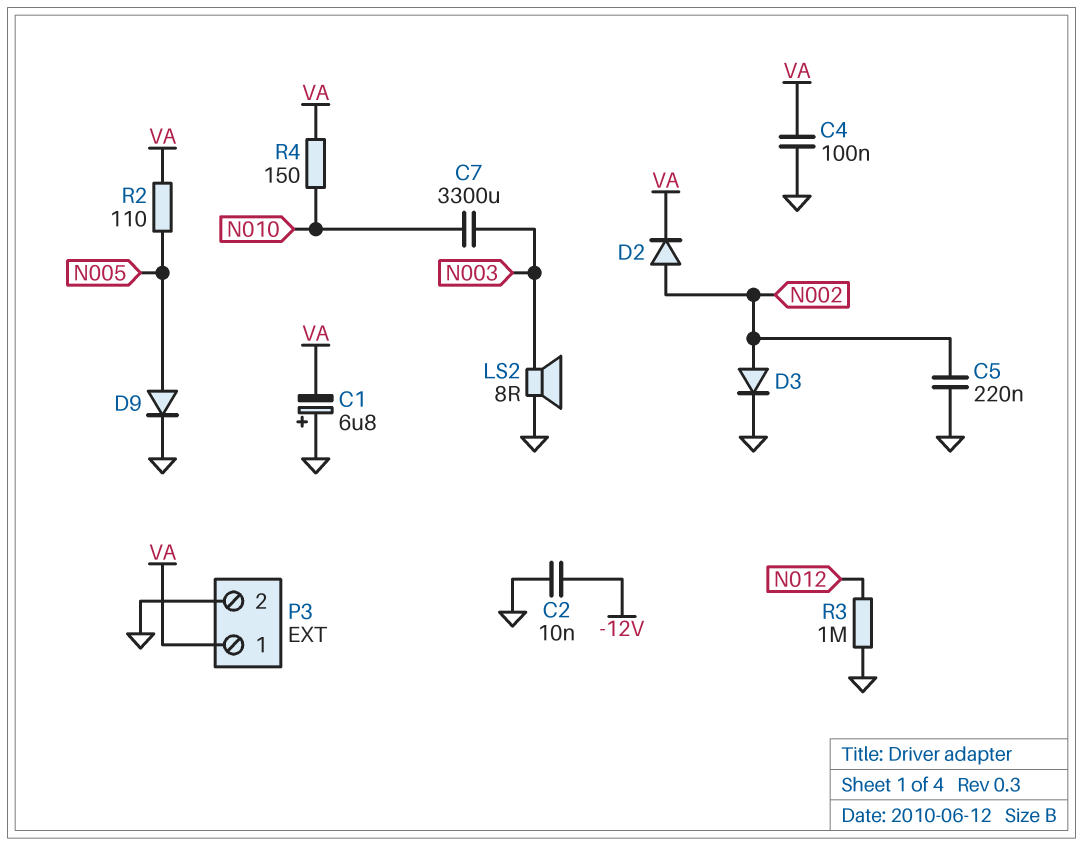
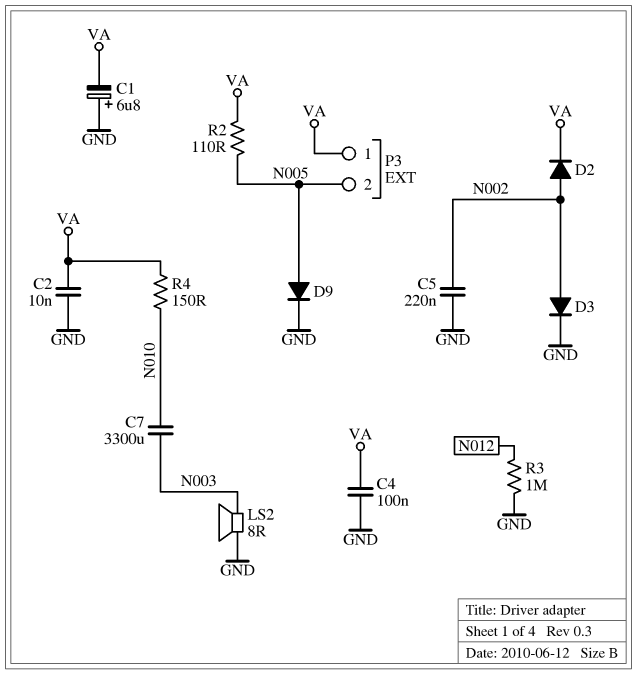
C2: 10nF (-12V, GND) -> 10nF (GND, VA)
P3 pin 2: GND -> N005

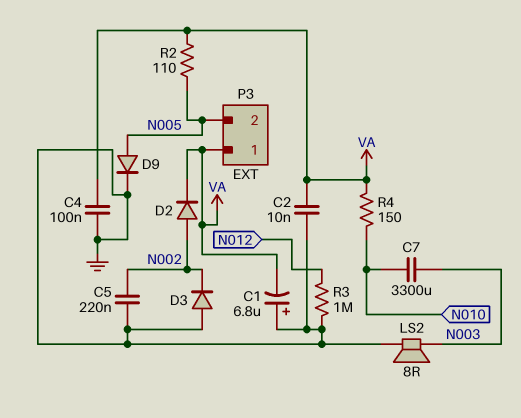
D3: diode (A N002, K GND) -> diode (A GND, K N002)

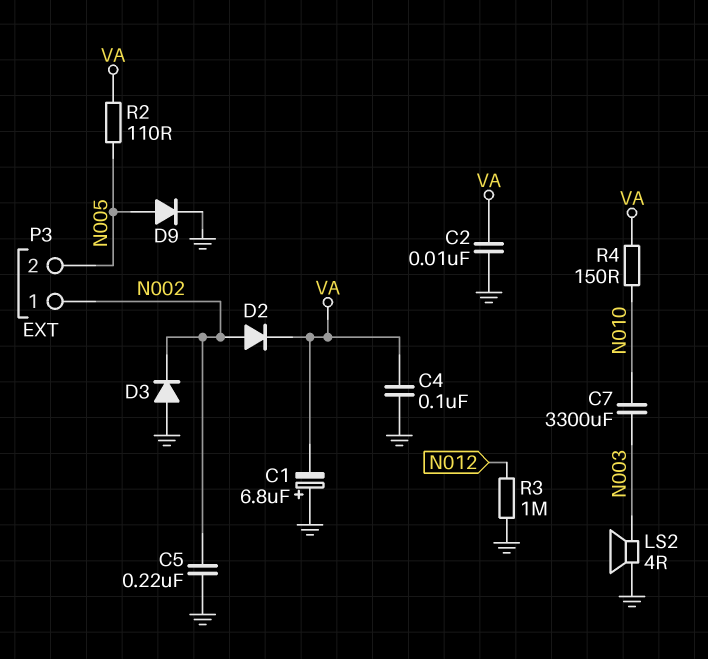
LS2: speaker 8R (GND, N003) -> speaker 4R (GND, N003)
P3 pin 1: VA -> N002

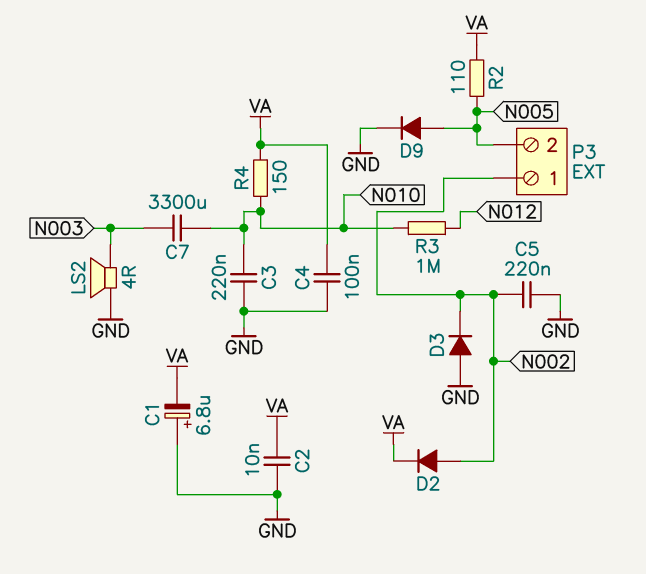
C3: none -> 220nF (GND, N010)
R3: 1M (GND, N012) -> 1M (N010, N012)

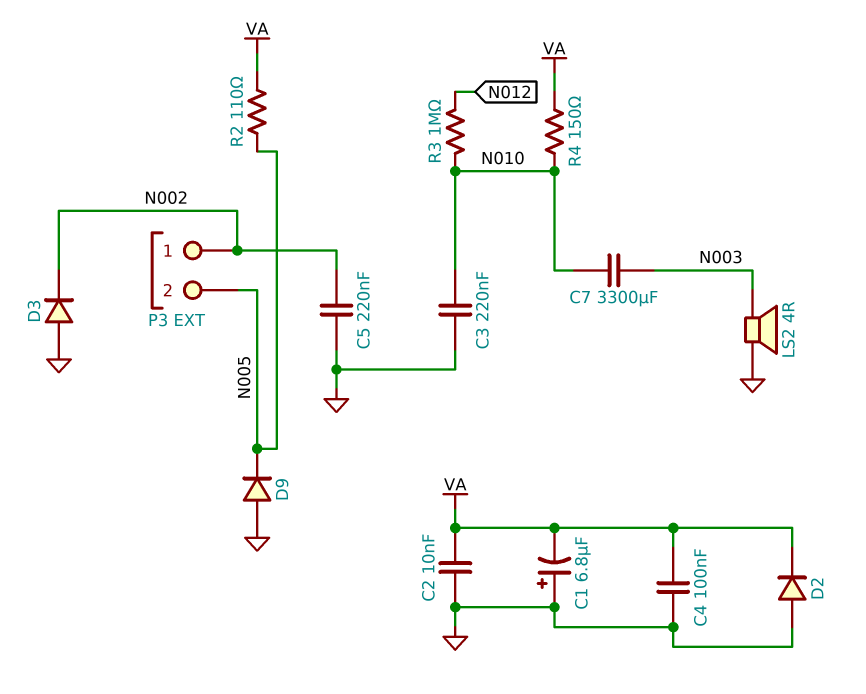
D2: diode (A N002, K VA) -> diode (A GND, K VA)
D9: diode (A N005, K GND) -> diode (A GND, K N005)

